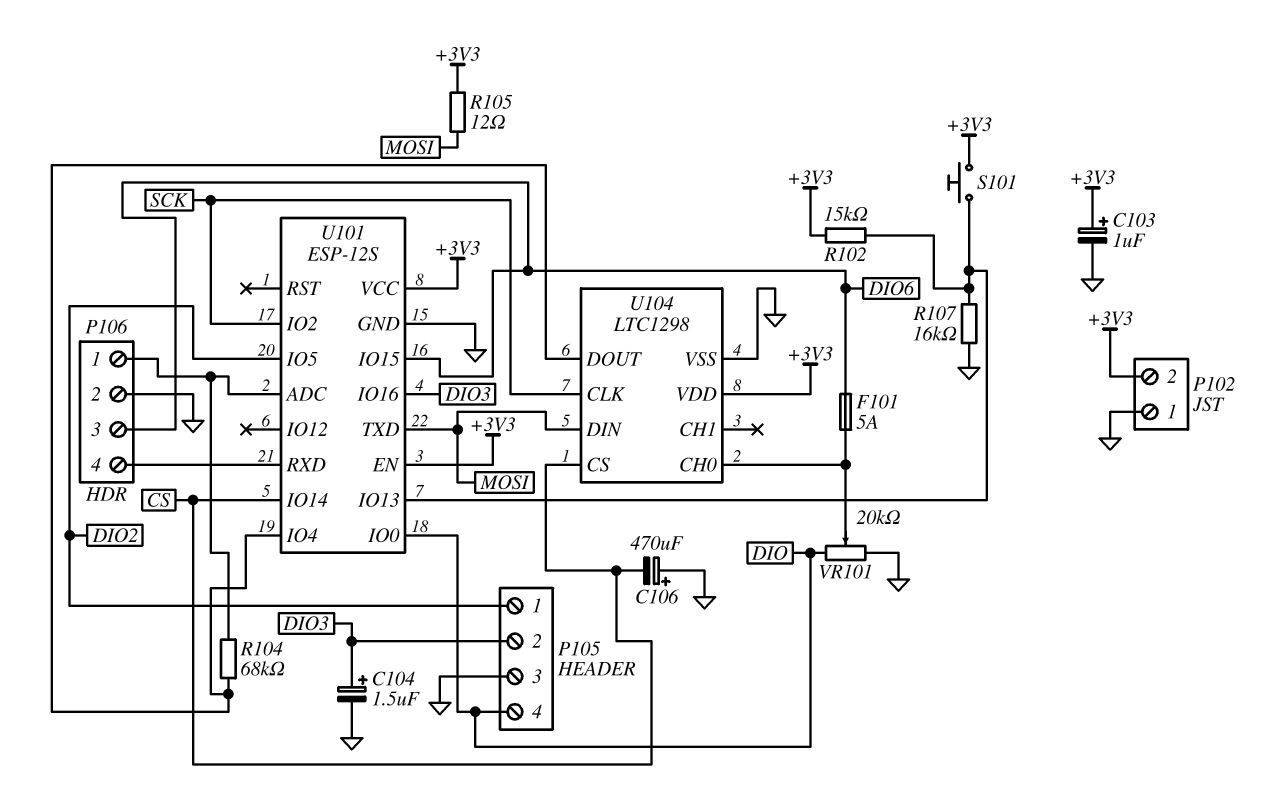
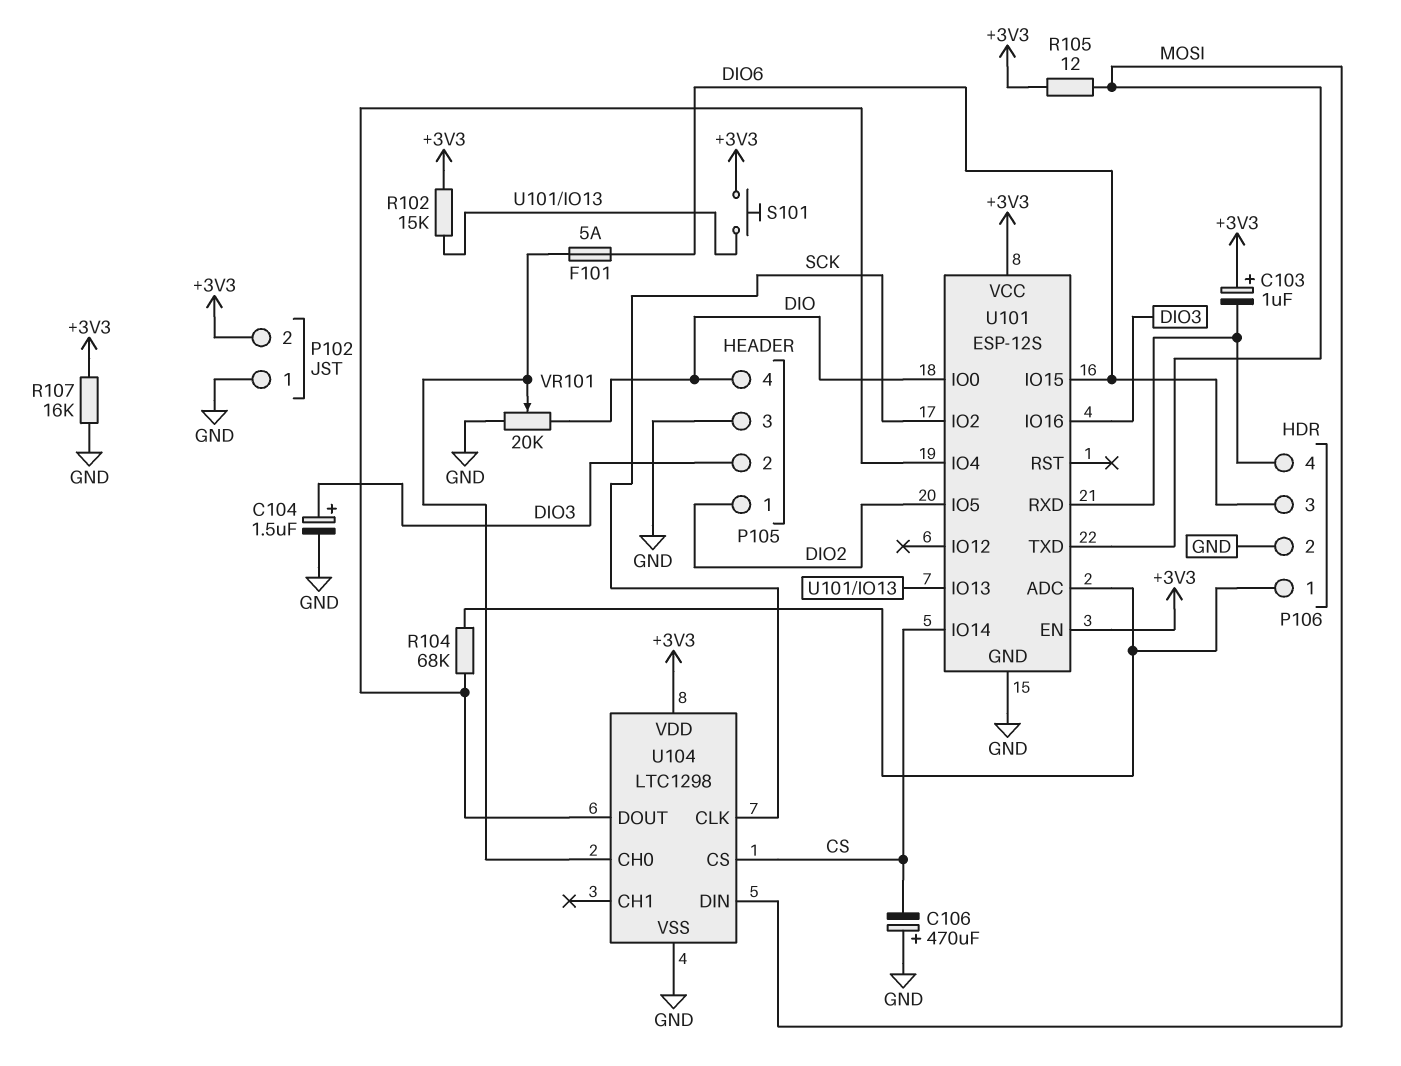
C103: 1uF (plus +3V3, minus GND) -> 1uF (plus +3V3, minus P106/4)
R107: 16k (GND, U101/IO13) -> 16k (+3V3, GND)

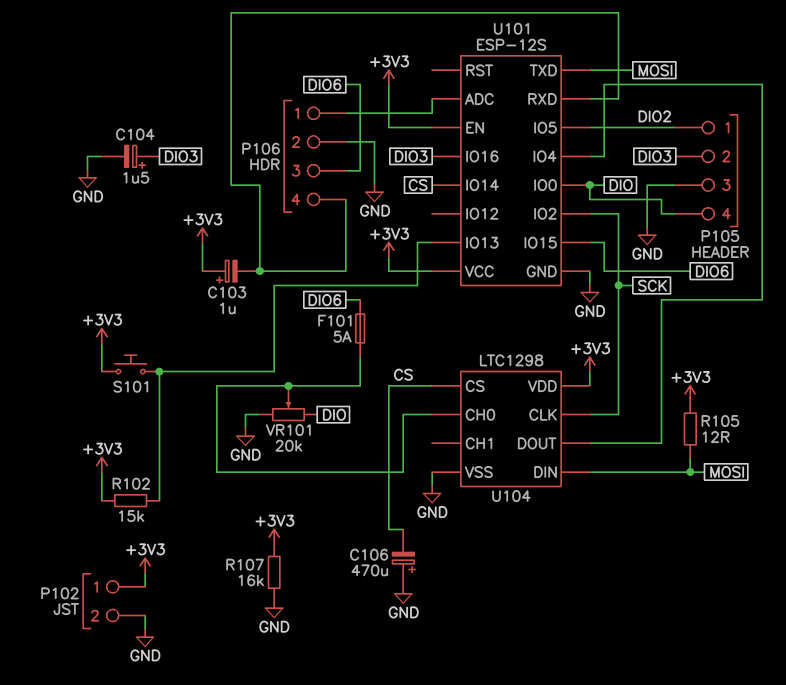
P102 pin 1: GND -> +3V3
P102 pin 2: +3V3 -> GND
R104: 68k (P106/1, U101/IO4) -> none

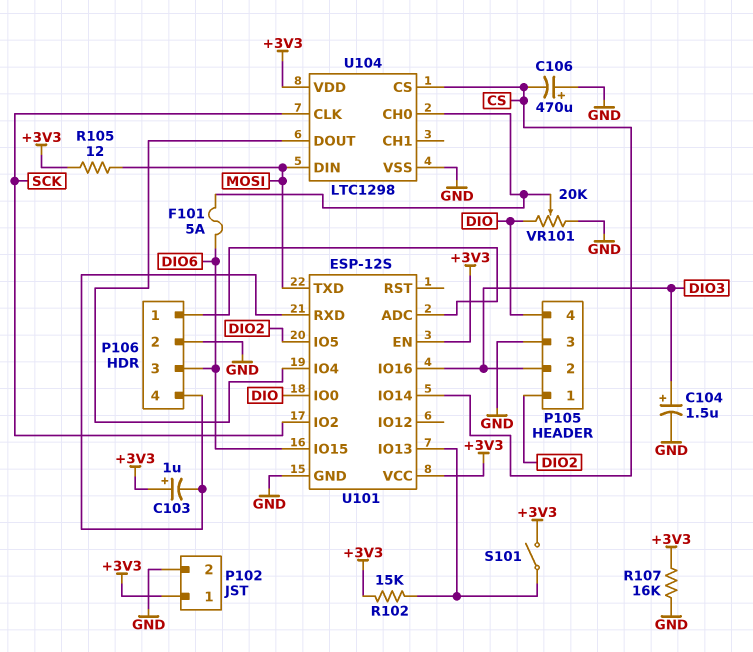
S101: button (+3V3, U101/IO13) -> switch (+3V3, U101/IO13)

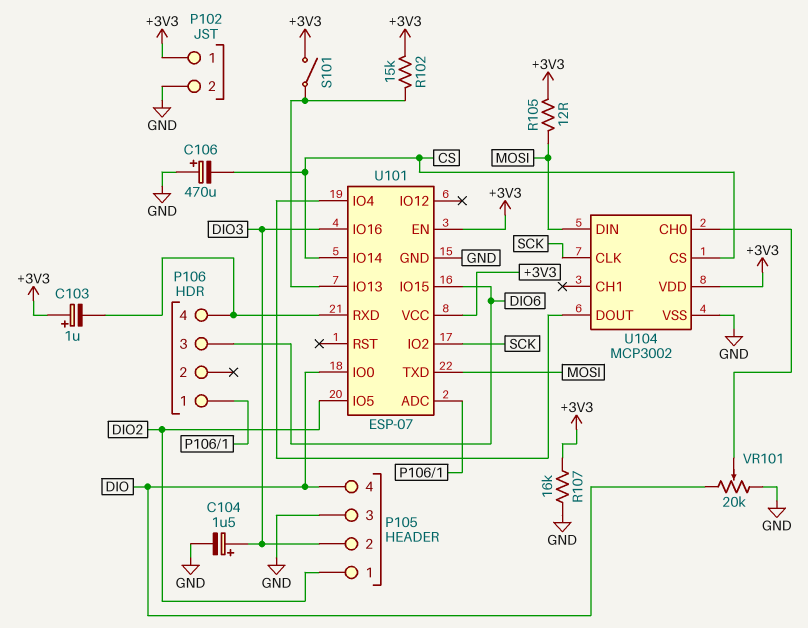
F101: 5A (DIO6, U104/CH0) -> none
P106 pin 2: GND -> none
U101: ESP-12S -> ESP-07
U104: LTC1298 -> MCP3002

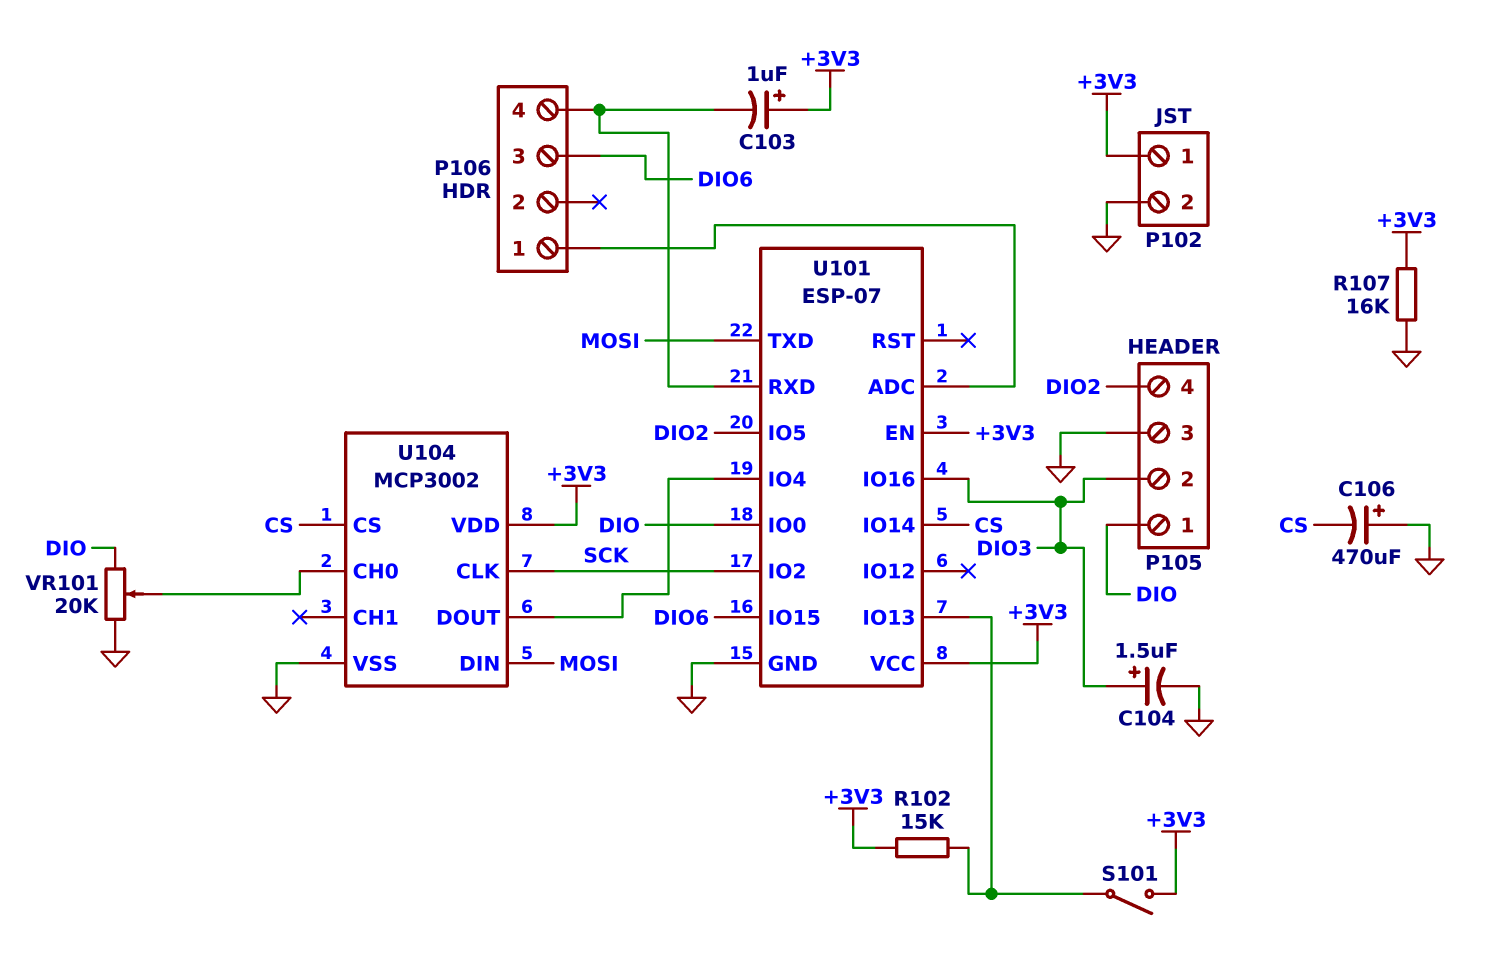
P105 pin 1: DIO2 -> DIO
P105 pin 4: DIO -> DIO2
R105: 12 (+3V3, MOSI) -> none

